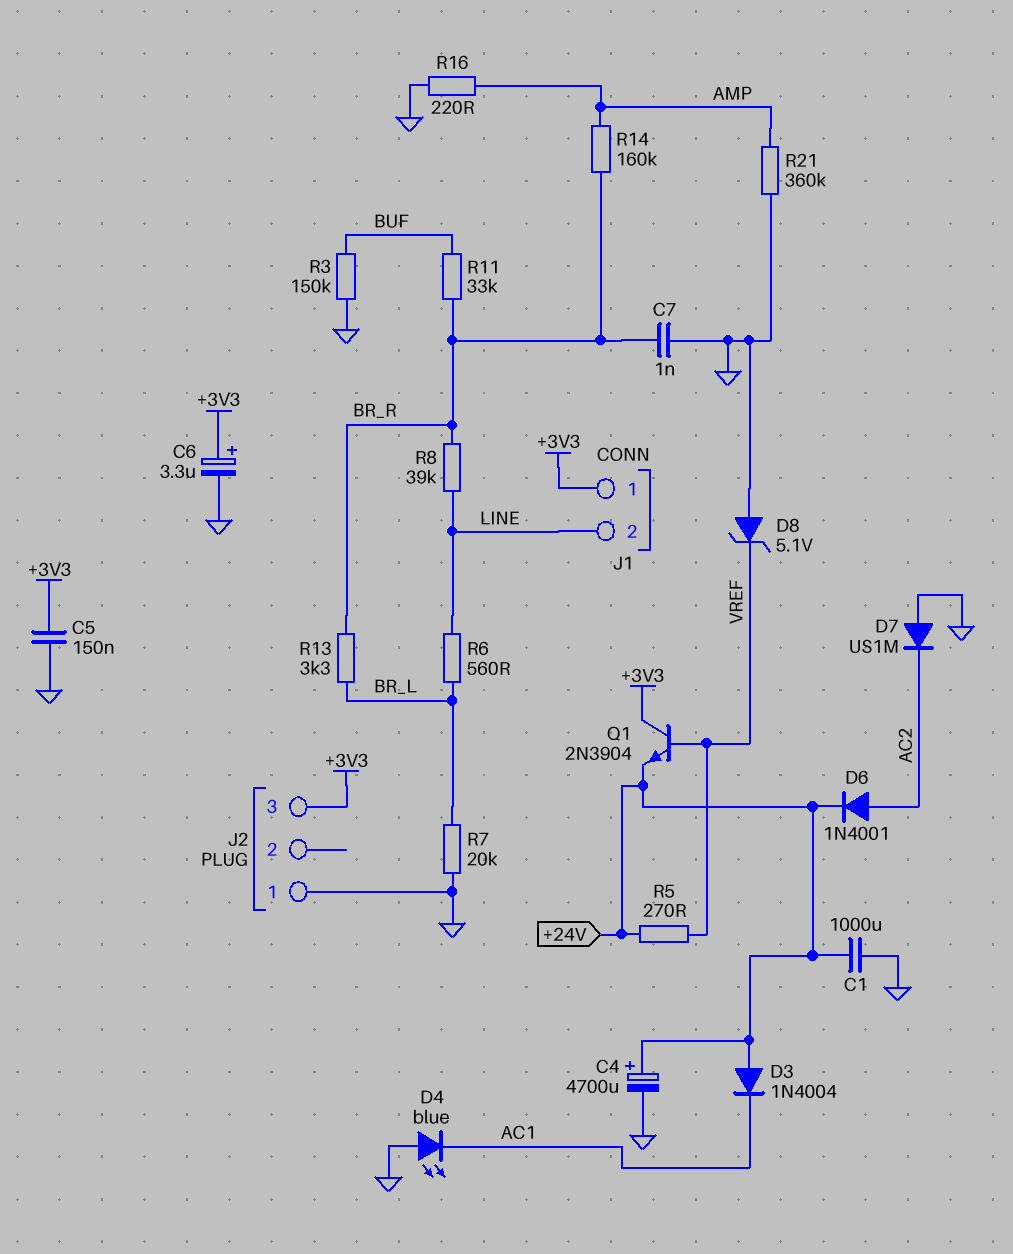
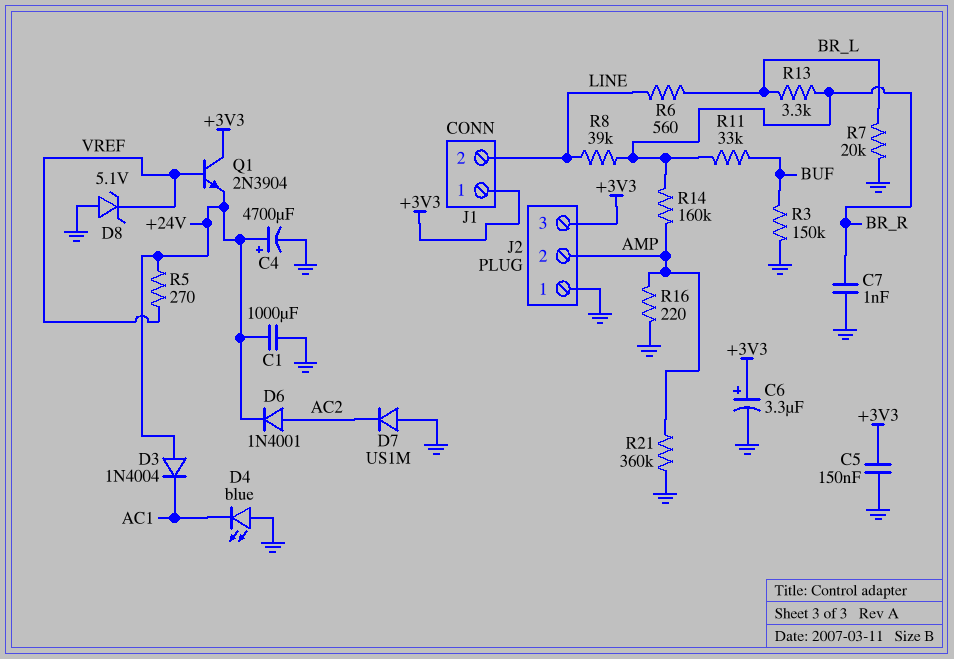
J2 pin 2: none -> AMP

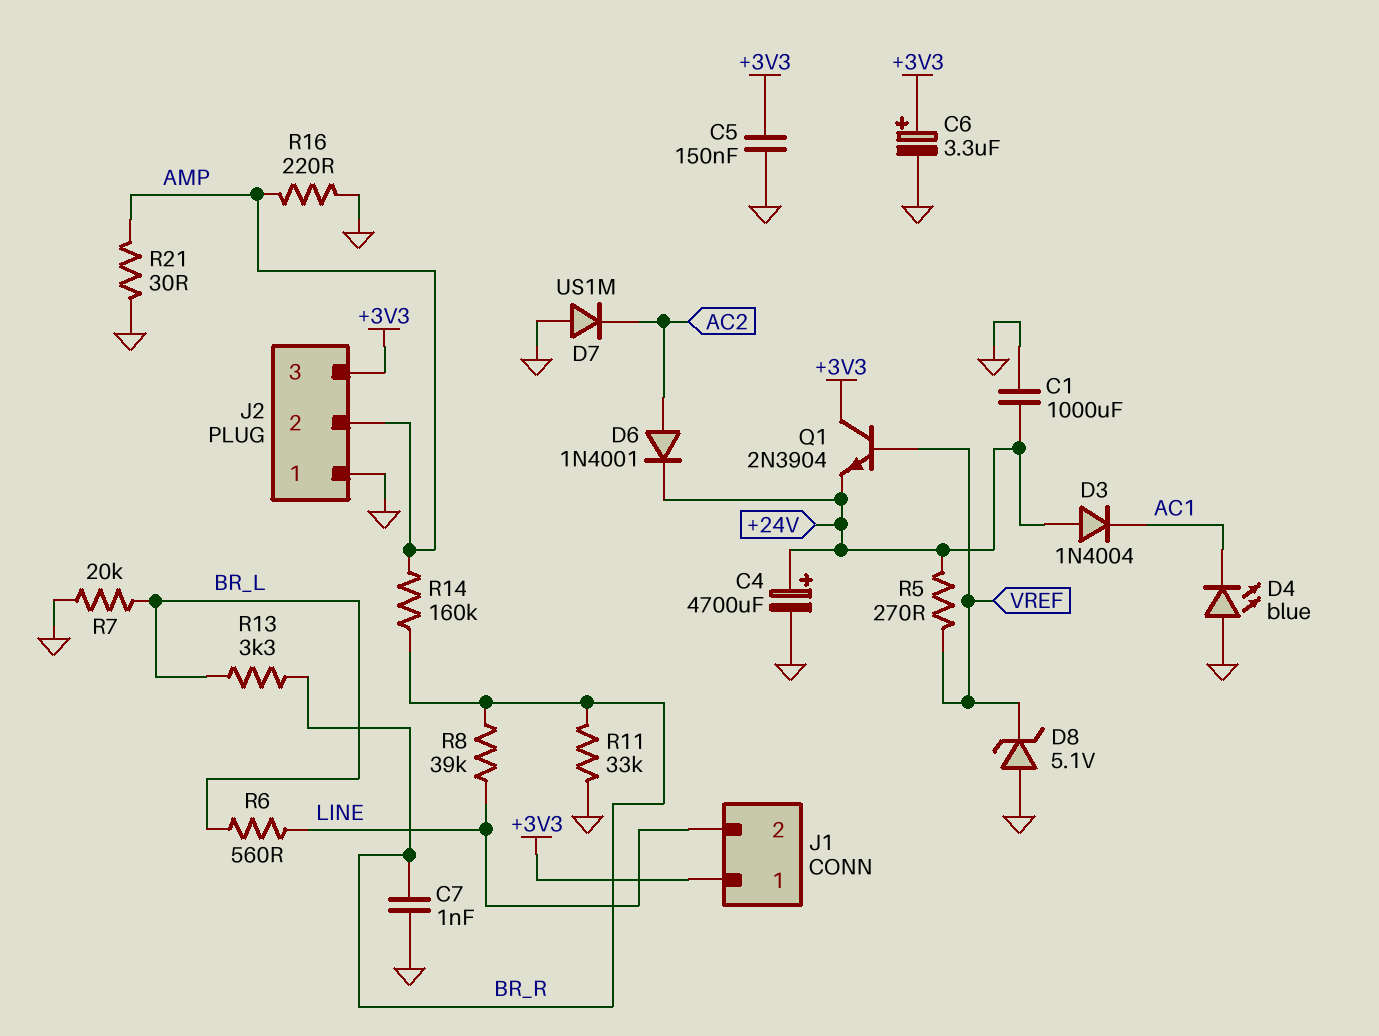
R3: 150k (BUF, GND) -> none
R11: 33k (BR_R, BUF) -> 33k (BR_R, GND)
R21: 360k (AMP, GND) -> 30 (AMP, GND)

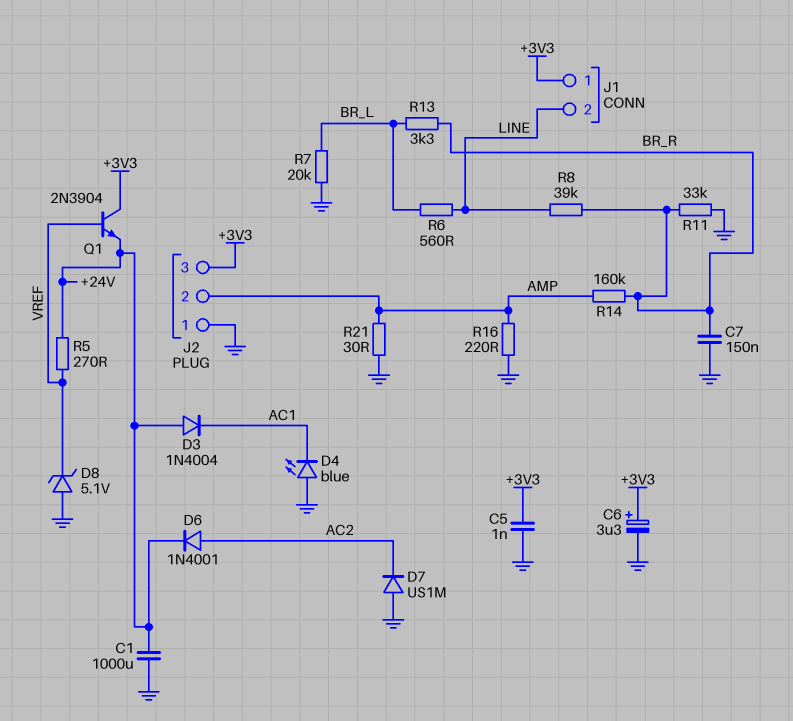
C4: 4700uF (plus +24V, minus GND) -> none
C5: 150nF (+3V3, GND) -> 1nF (+3V3, GND)
C7: 1nF (BR_R, GND) -> 150nF (BR_R, GND)

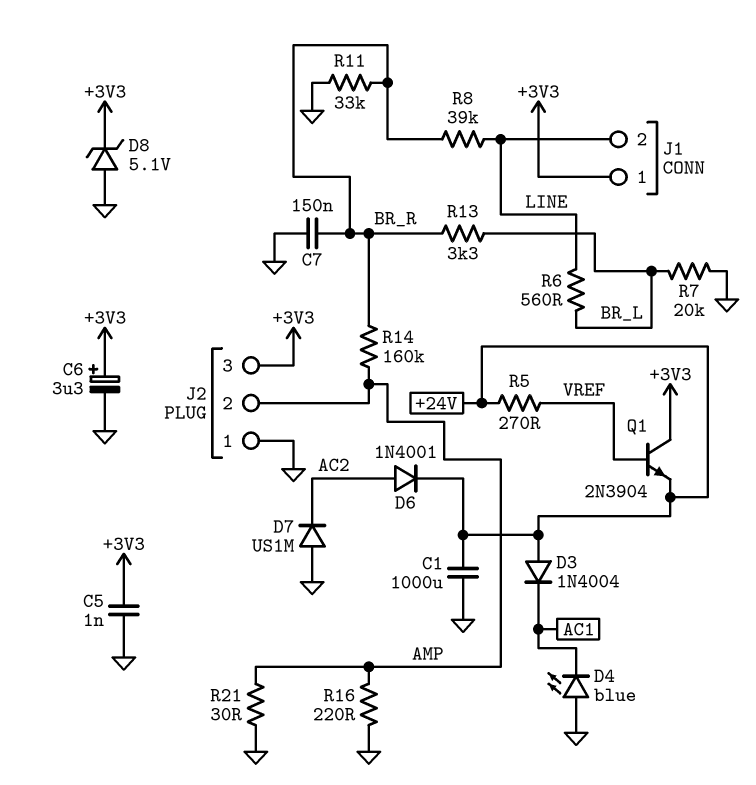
D8: zener 5.1V (A GND, K VREF) -> zener 5.1V (A GND, K +3V3)

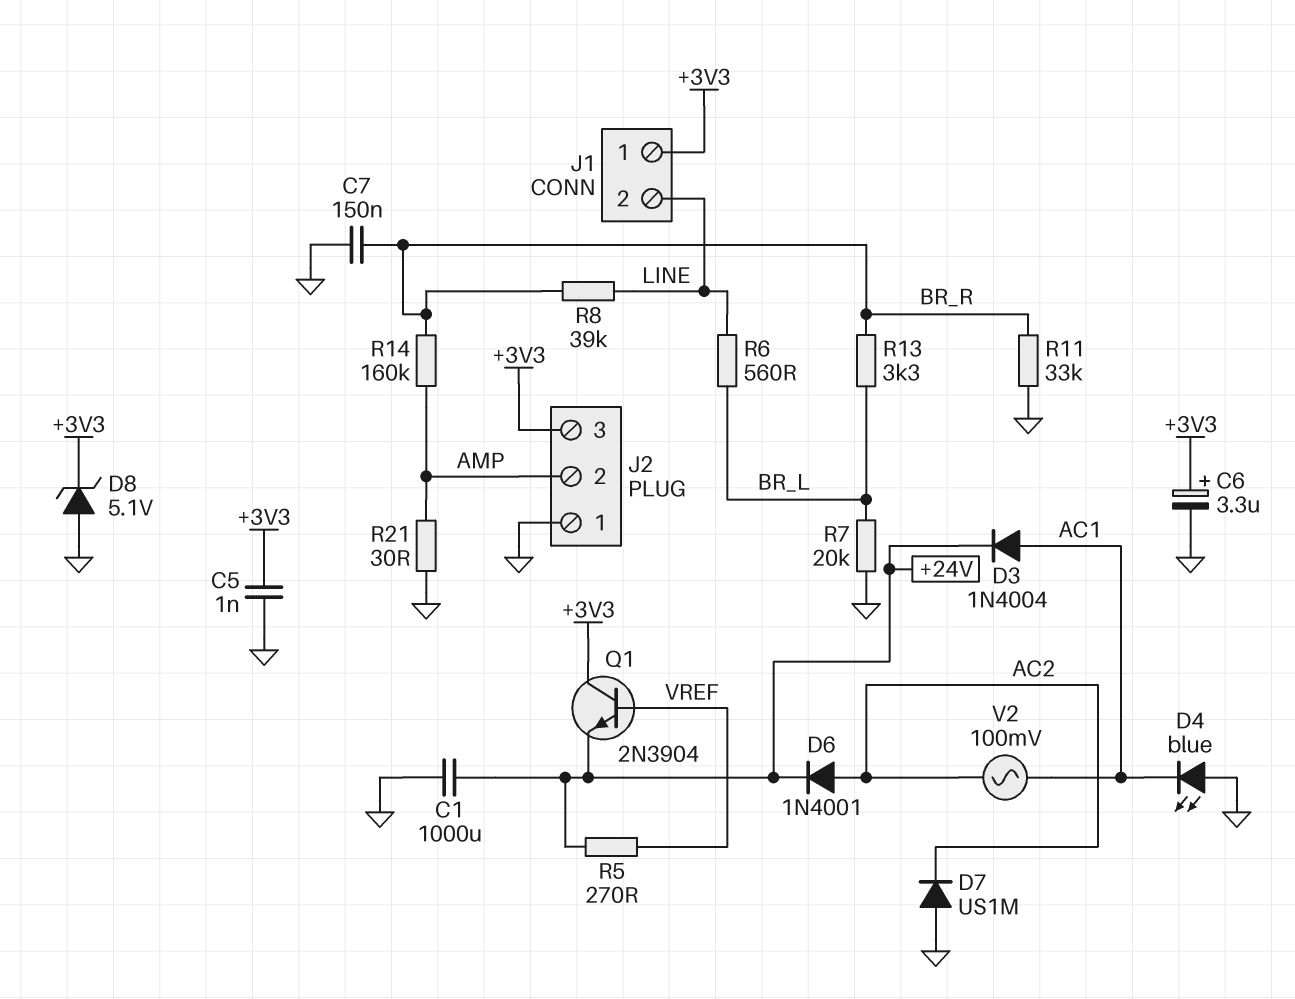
D3: diode 1N4004 (A +24V, K AC1) -> diode 1N4004 (A AC1, K +24V)
R16: 220 (AMP, GND) -> none
V2: none -> AC 100mV (AC1, AC2)

